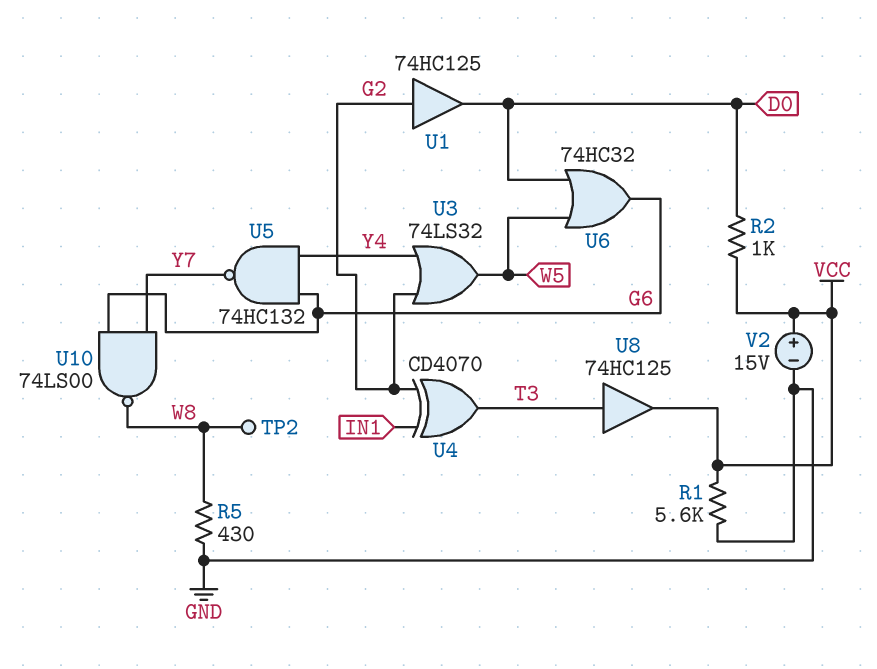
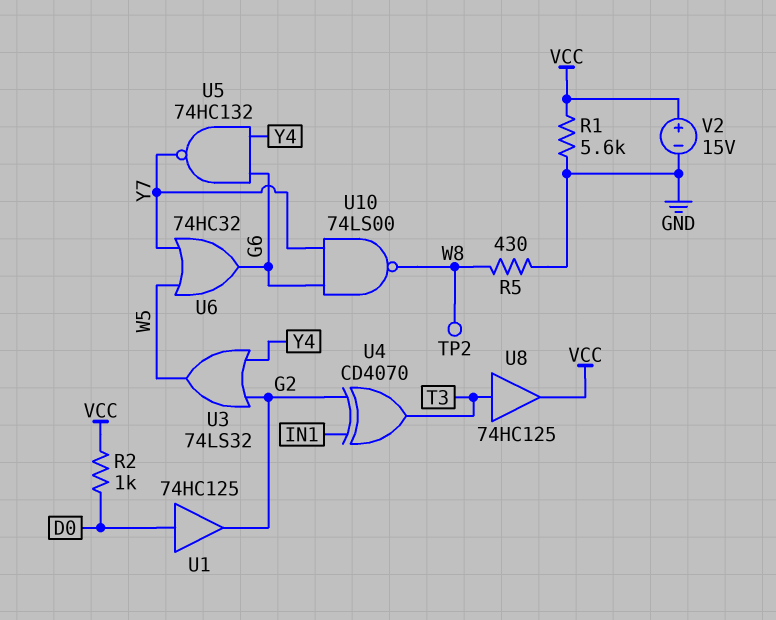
U1: buffer 74HC125 (in G2, out D0) -> buffer 74HC125 (in D0, out G2)
U6: OR 74HC32 (in D0, in W5, out G6) -> OR 74HC32 (in W5, in Y7, out G6)

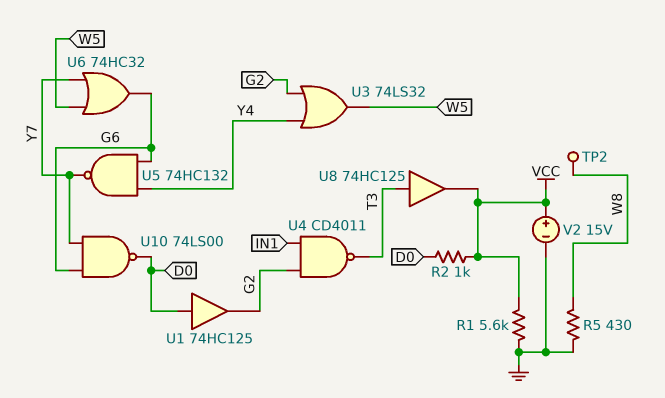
U4: XOR CD4070 (in G2, in IN1, out T3) -> NAND CD4011 (in G2, in IN1, out T3)
U10: NAND 74LS00 (in G6, in Y7, out W8) -> NAND 74LS00 (in G6, in Y7, out D0)

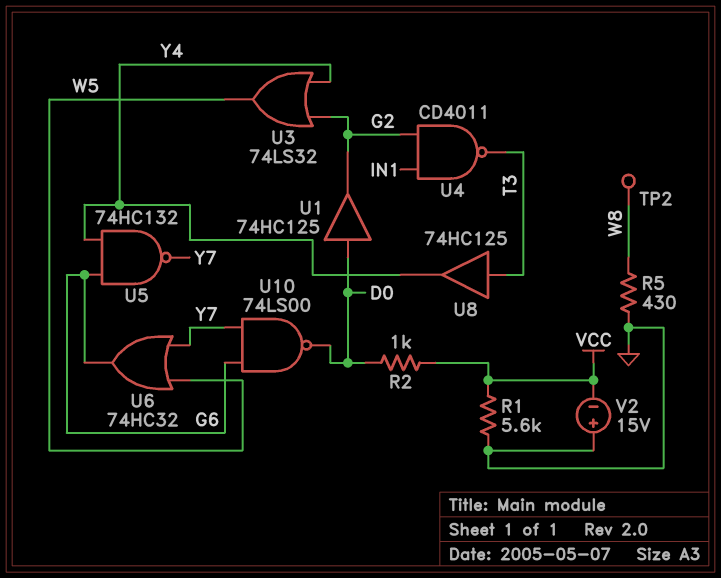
U8: buffer 74HC125 (in T3, out VCC) -> buffer 74HC125 (in T3, out Y4)
V2: 15V (plus VCC, minus GND) -> 15V (plus GND, minus VCC)

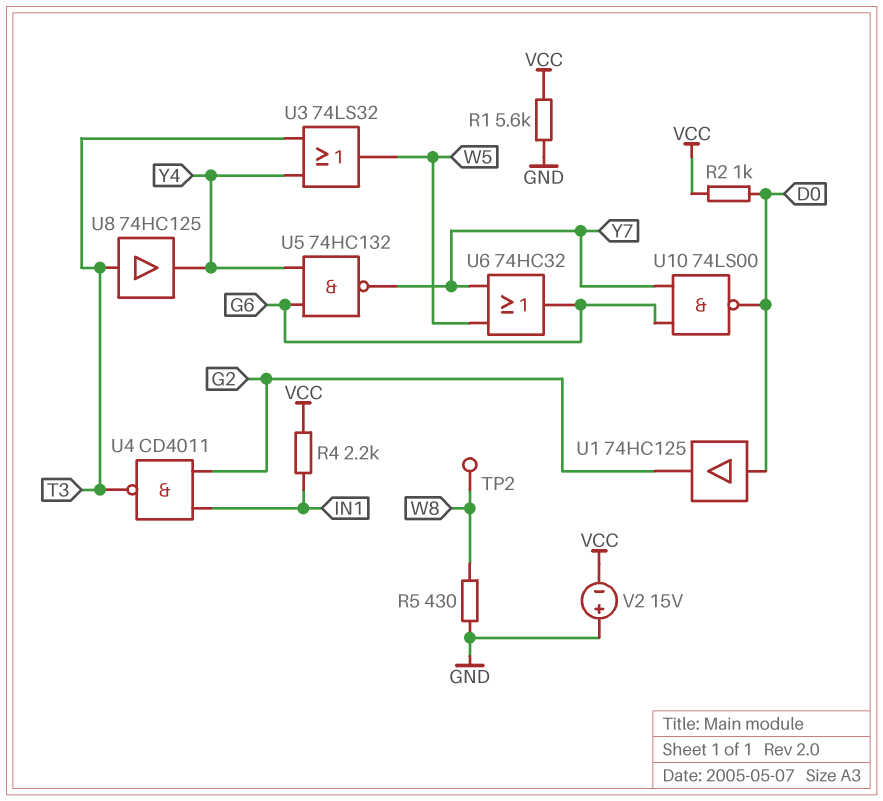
R4: none -> 2.2k (IN1, VCC)
U3: OR 74LS32 (in G2, in Y4, out W5) -> OR 74LS32 (in T3, in Y4, out W5)

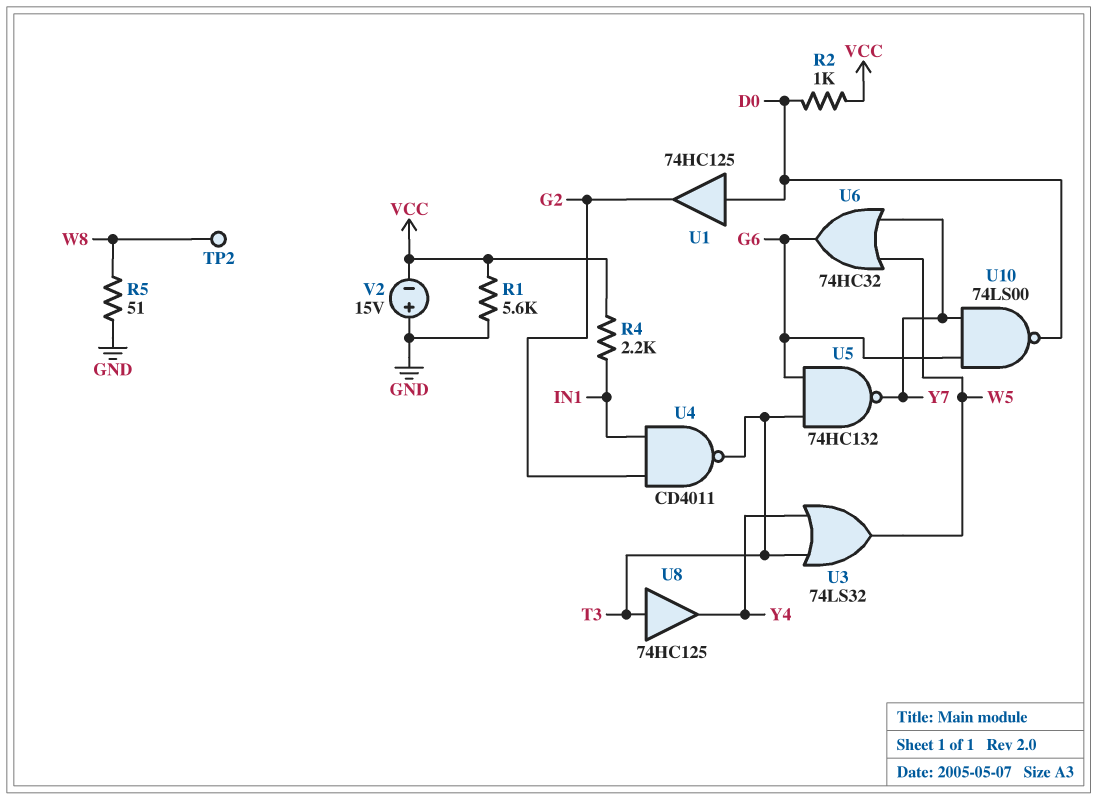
R5: 430 (GND, W8) -> 51 (GND, W8)
U5: NAND 74HC132 (in G6, in Y4, out Y7) -> NAND 74HC132 (in G6, in T3, out Y7)

